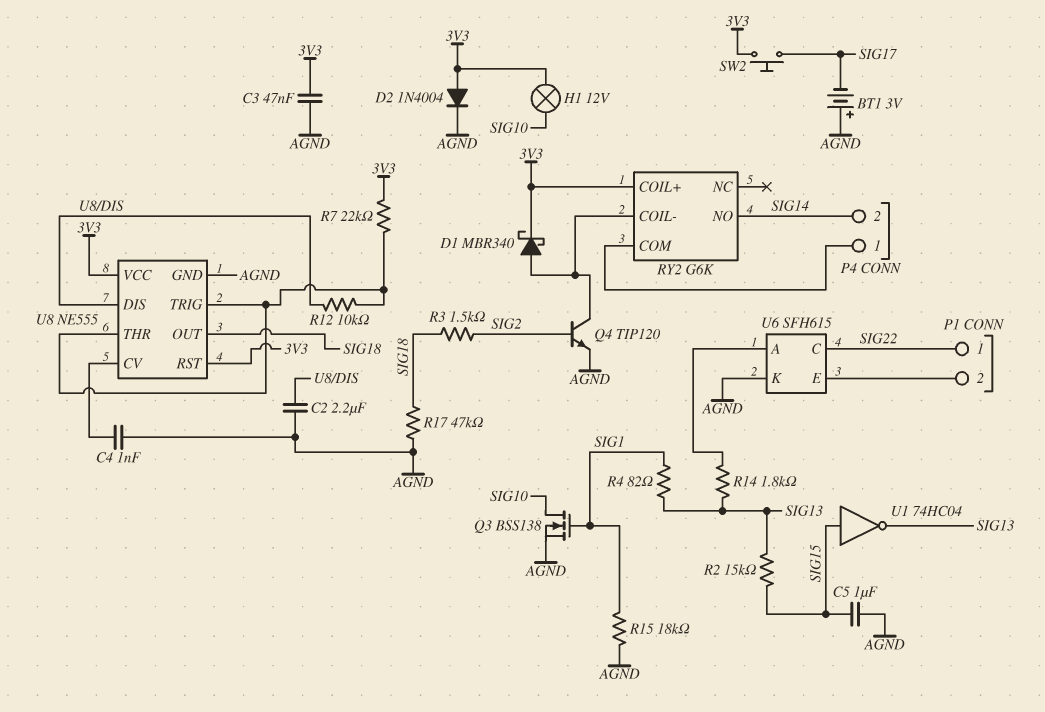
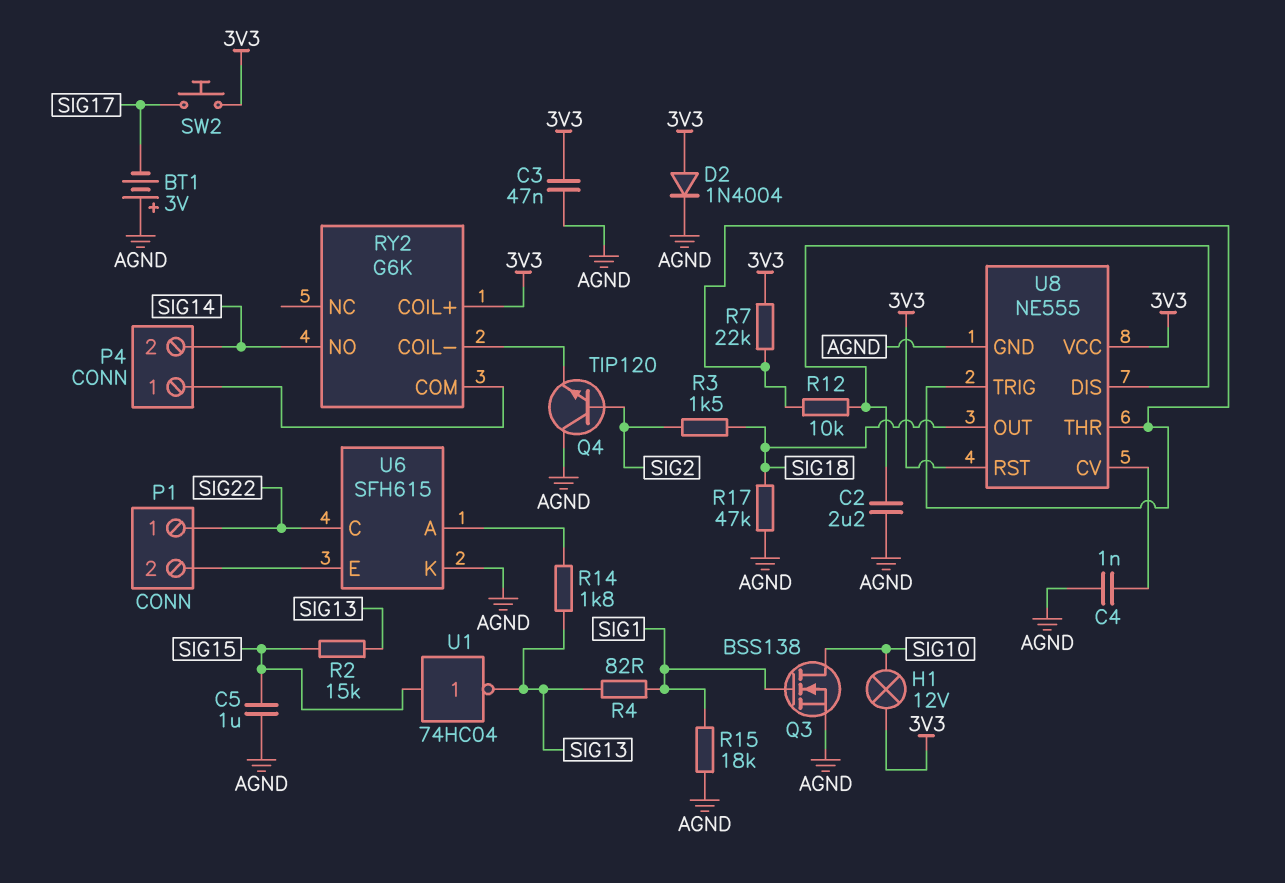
D1: schottky MBR340 (A RY2/COIL-, K 3V3) -> none
Q4: NPN TIP120 (B SIG2, C RY2/COIL-, E AGND) -> NPN TIP120 (B SIG2, C AGND, E RY2/COIL-)

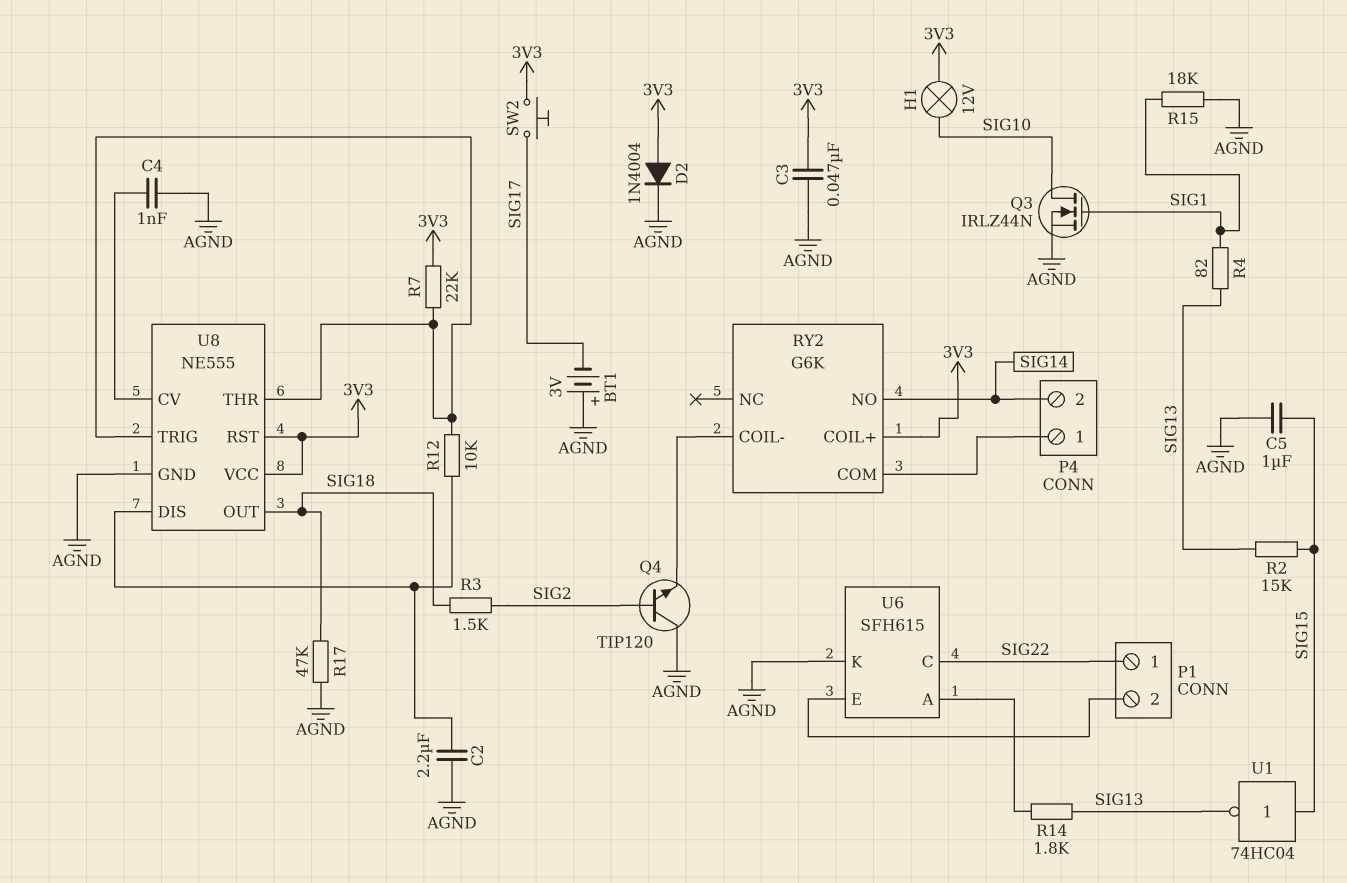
Q3: NMOS BSS138 (G SIG1, D SIG10, S AGND) -> NMOS IRLZ44N (G SIG1, D SIG10, S AGND)

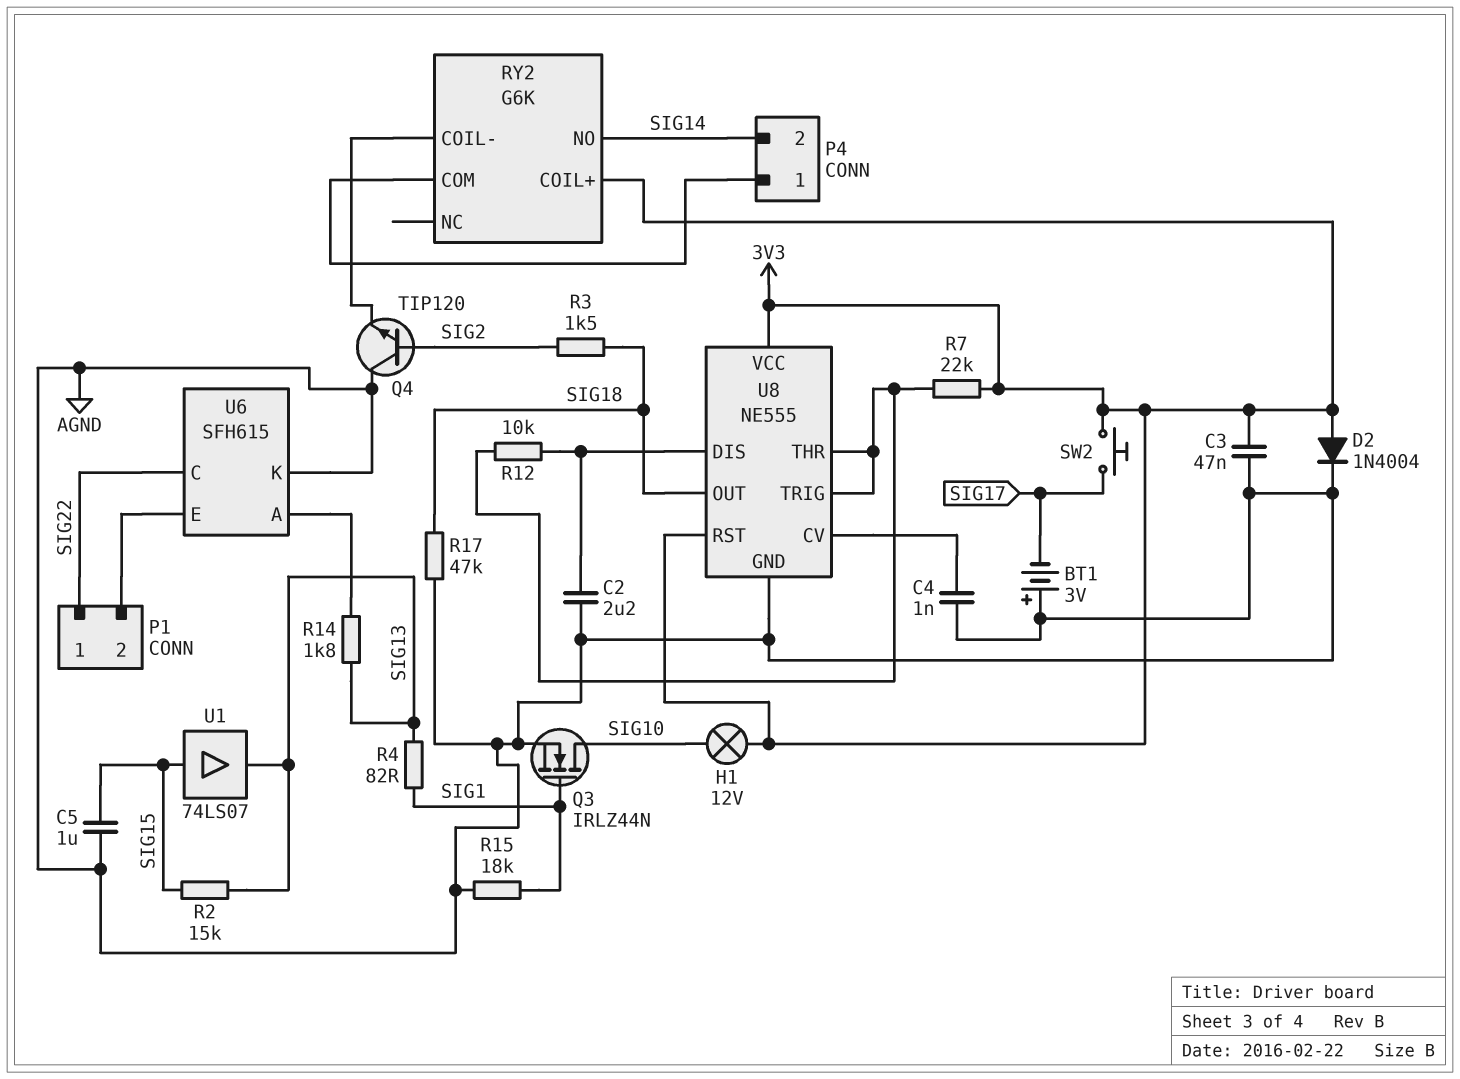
U1: NOT 74HC04 (in SIG15, out SIG13) -> buffer 74LS07 (in SIG15, out SIG13)

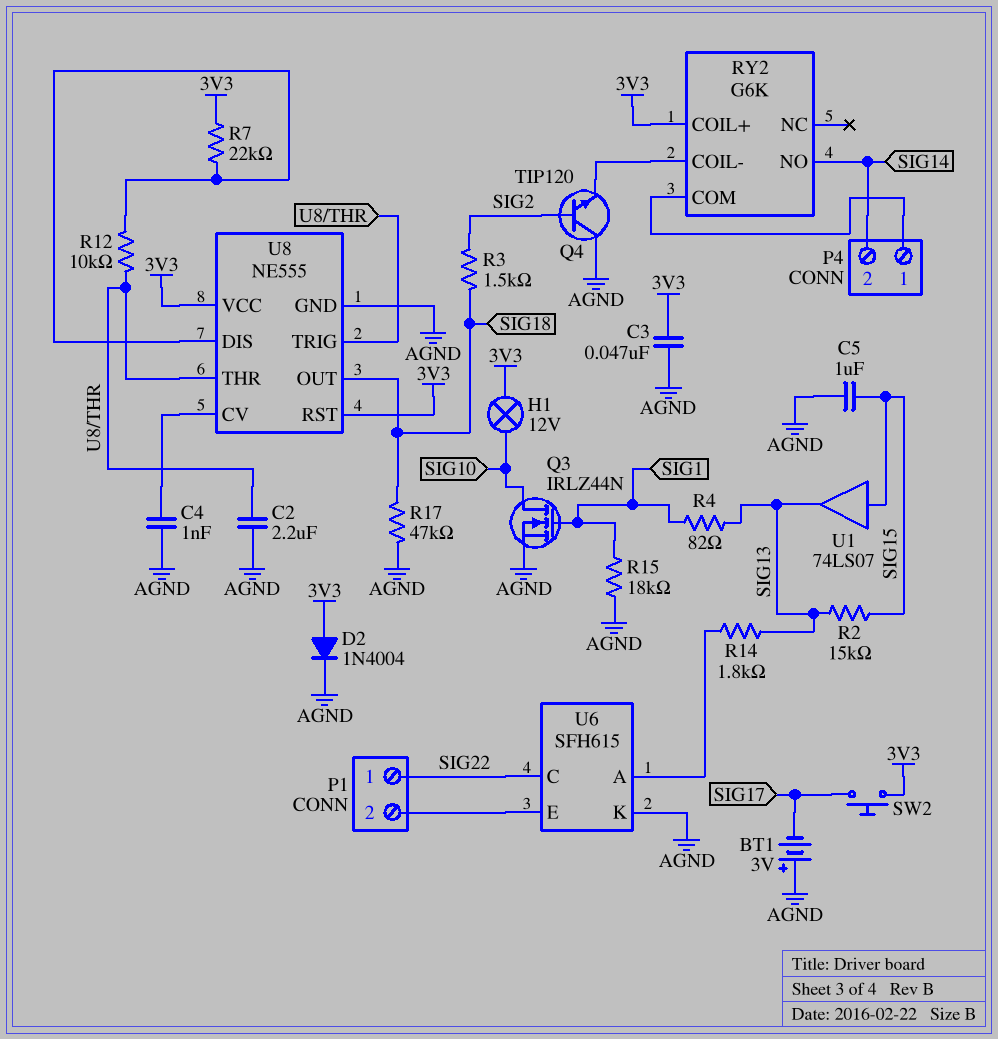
C2: 2.2uF (AGND, U8/DIS) -> 2.2uF (AGND, U8/THR)
R7: 22k (3V3, U8/THR) -> 22k (3V3, U8/DIS)

